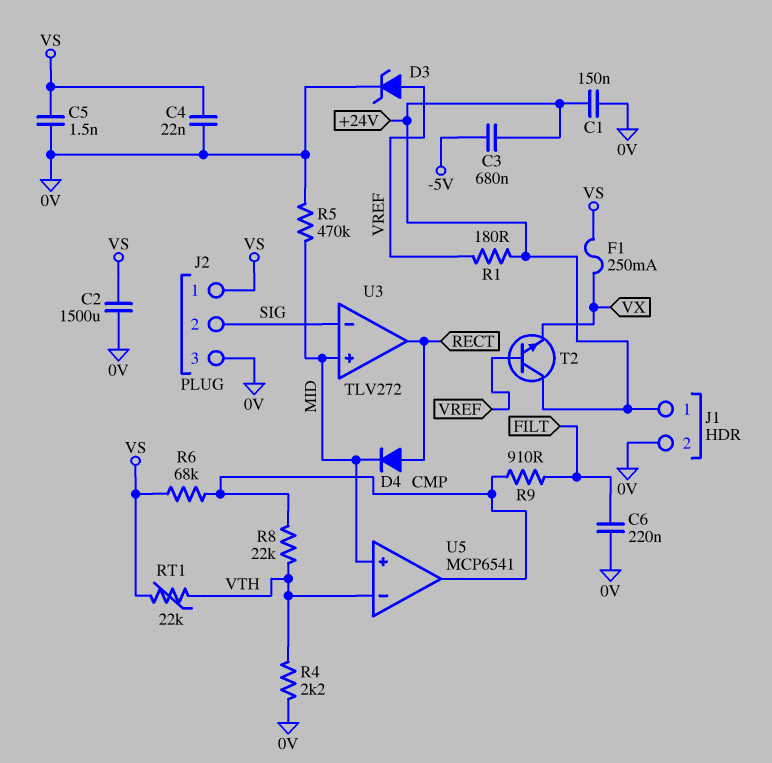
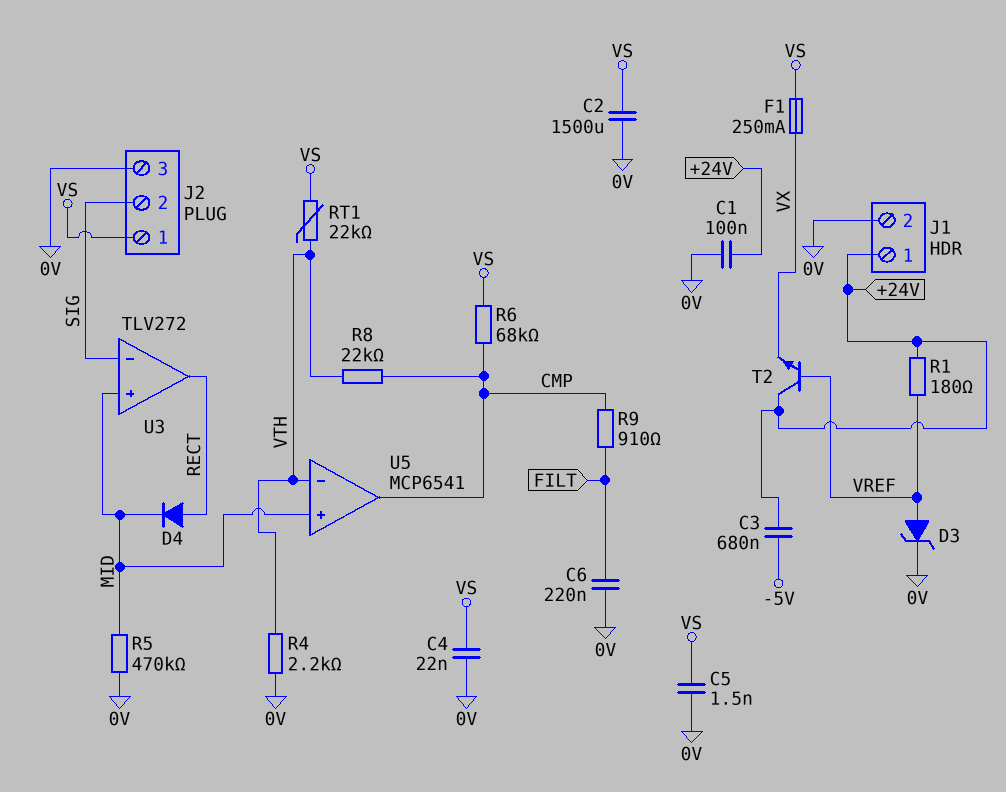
C1: 150nF (+24V, 0V) -> 100nF (+24V, 0V)

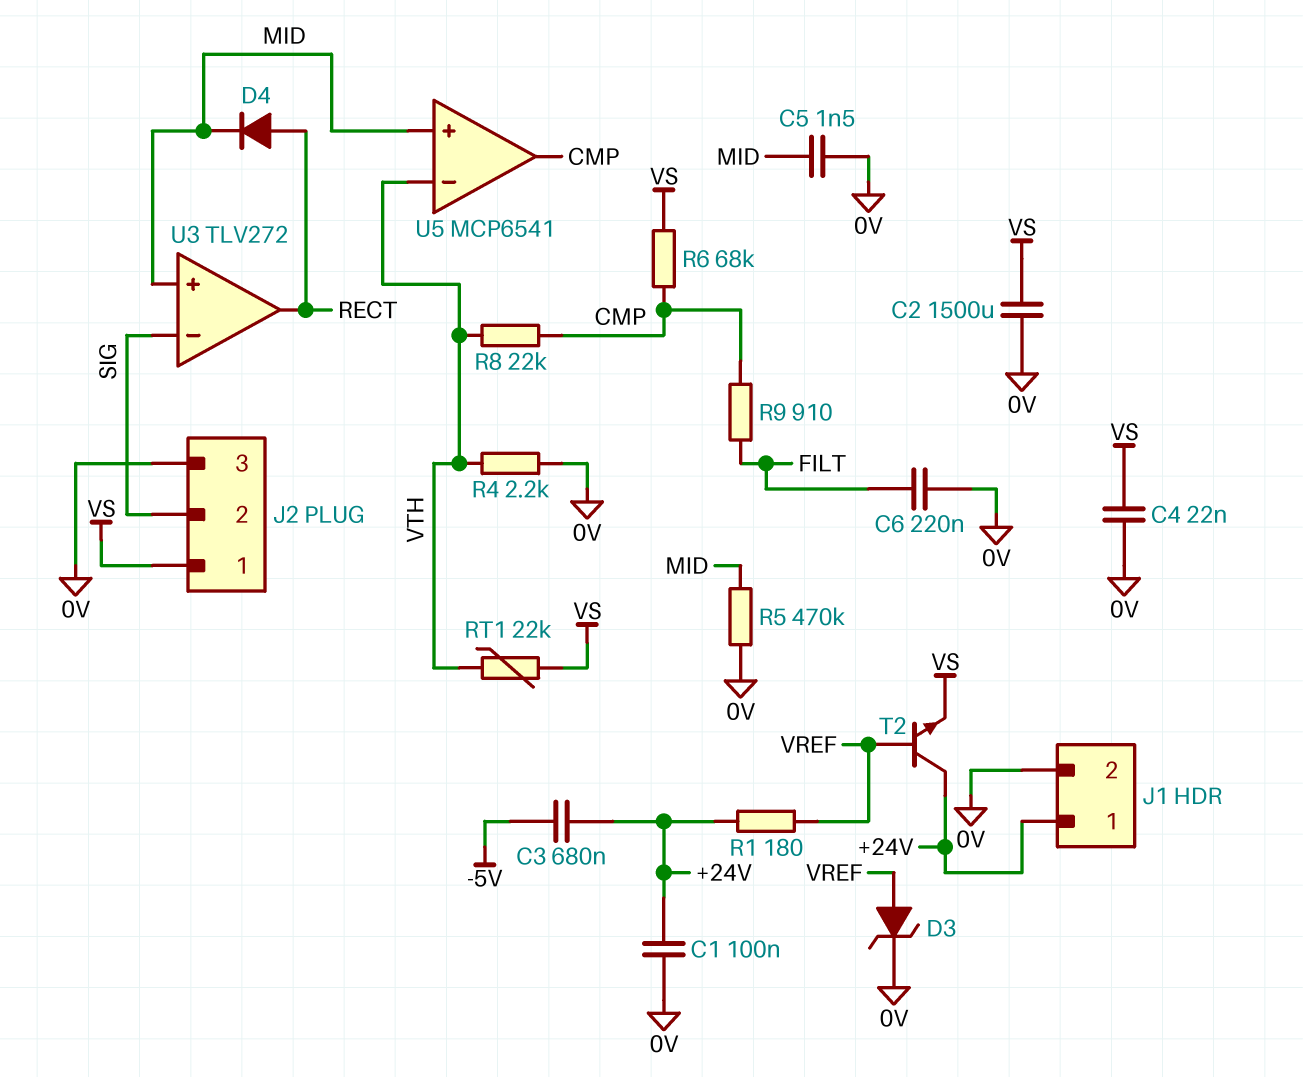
C5: 1.5nF (0V, VS) -> 1.5nF (0V, MID)
F1: 250mA (VS, VX) -> none
T2: NPN (B VREF, C +24V, E VX) -> NPN (B VREF, C +24V, E VS)

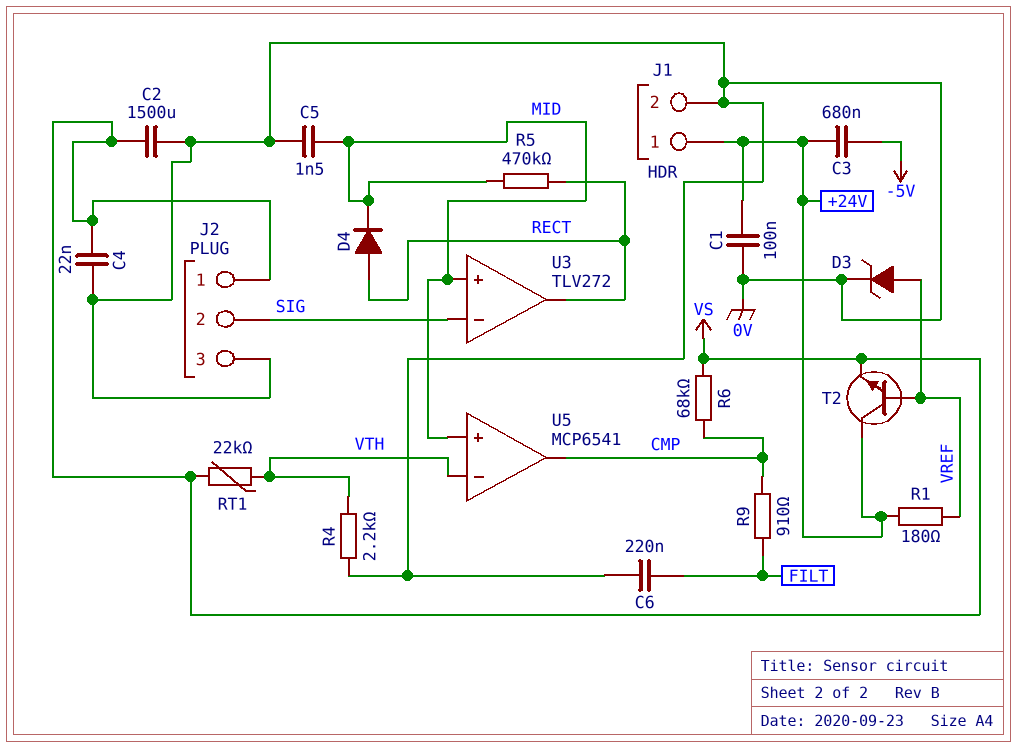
R5: 470k (0V, MID) -> 470k (MID, RECT)
R8: 22k (CMP, VTH) -> none

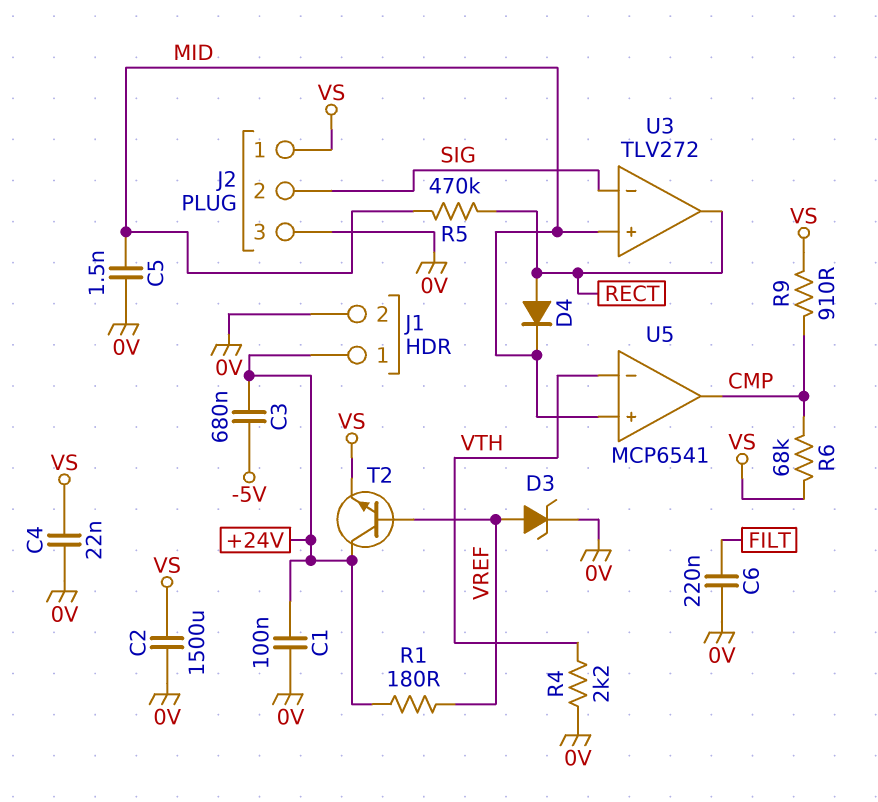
R9: 910 (CMP, FILT) -> 910 (CMP, VS)
RT1: 22k (VS, VTH) -> none

